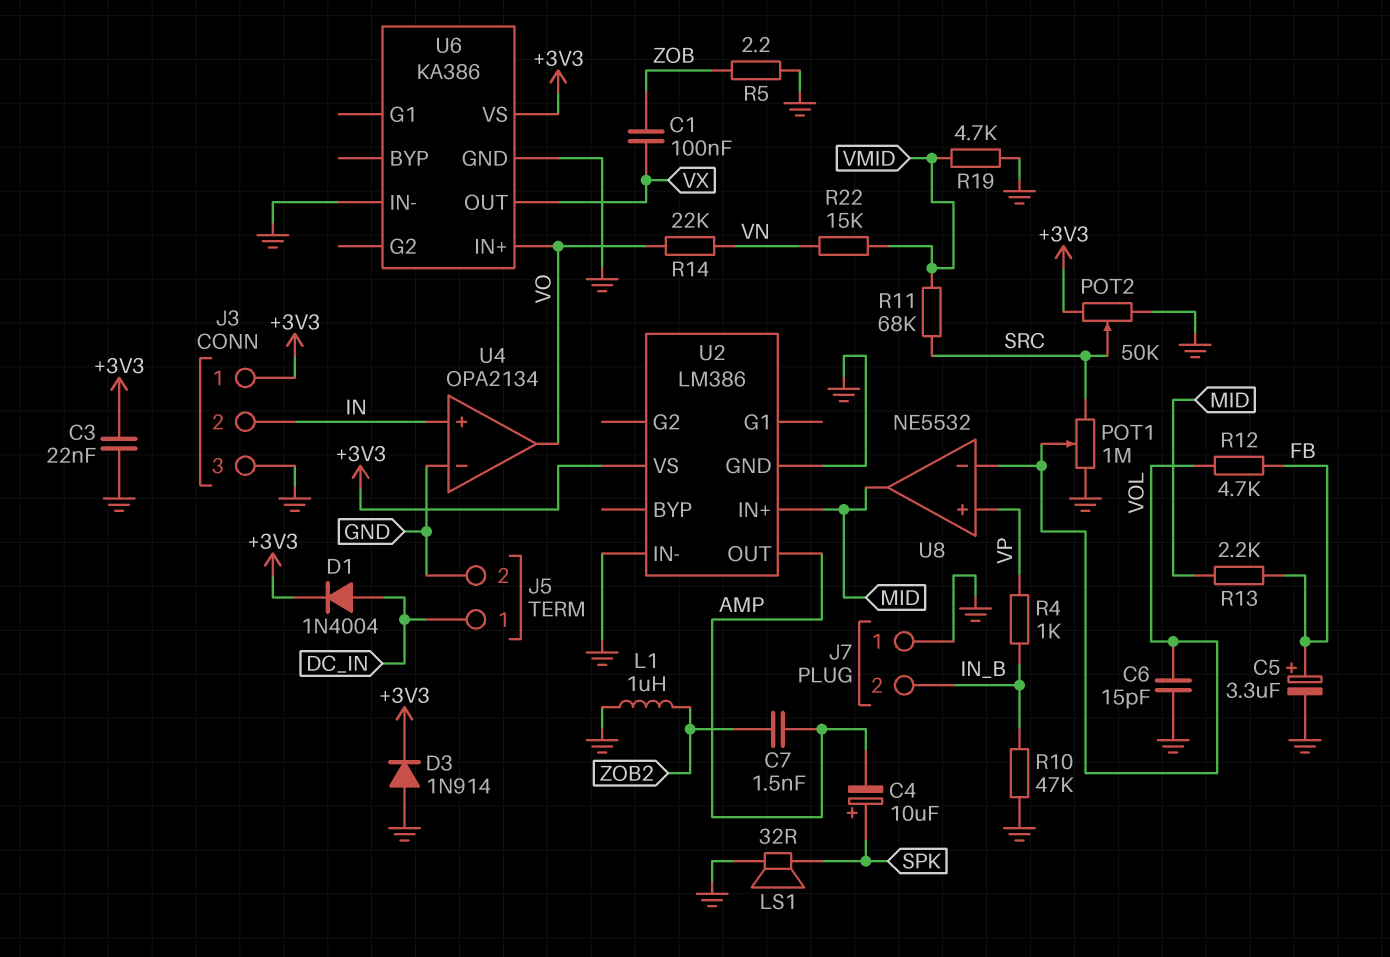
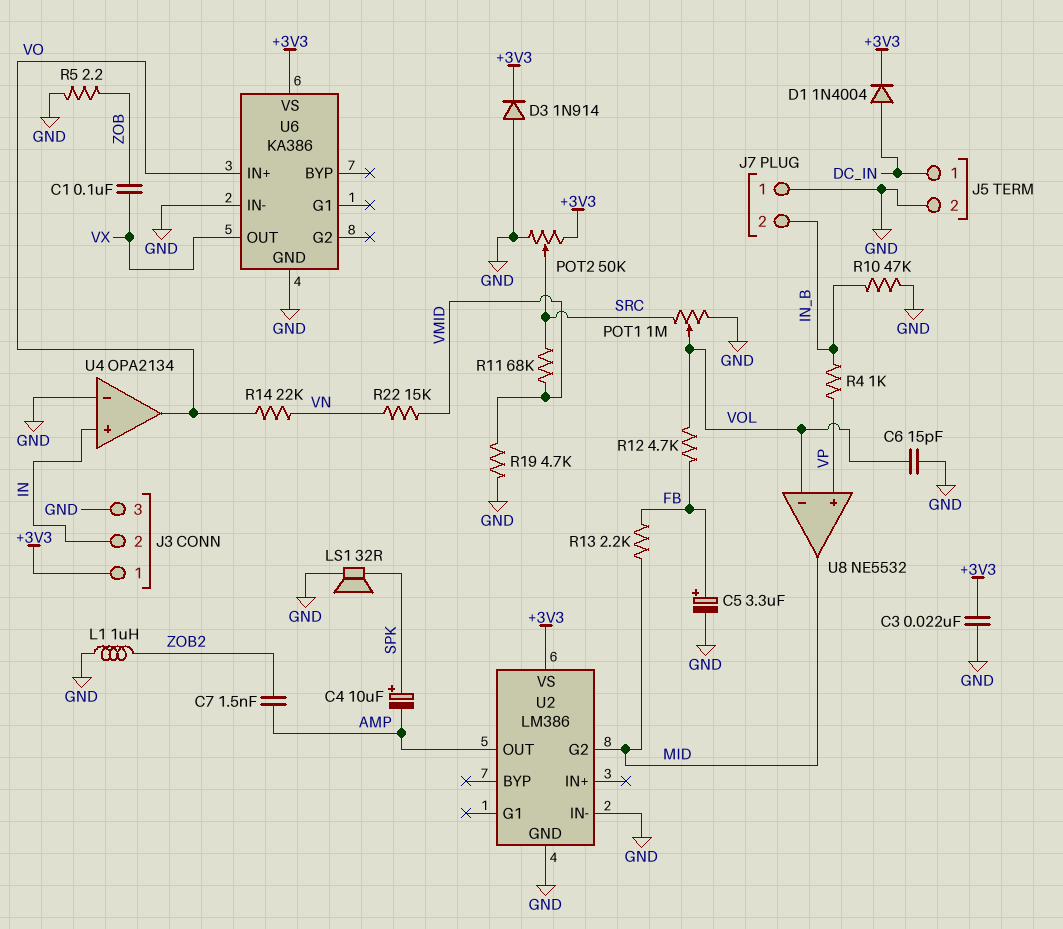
U2 pin G2: none -> MID
U2 pin IN+: MID -> none

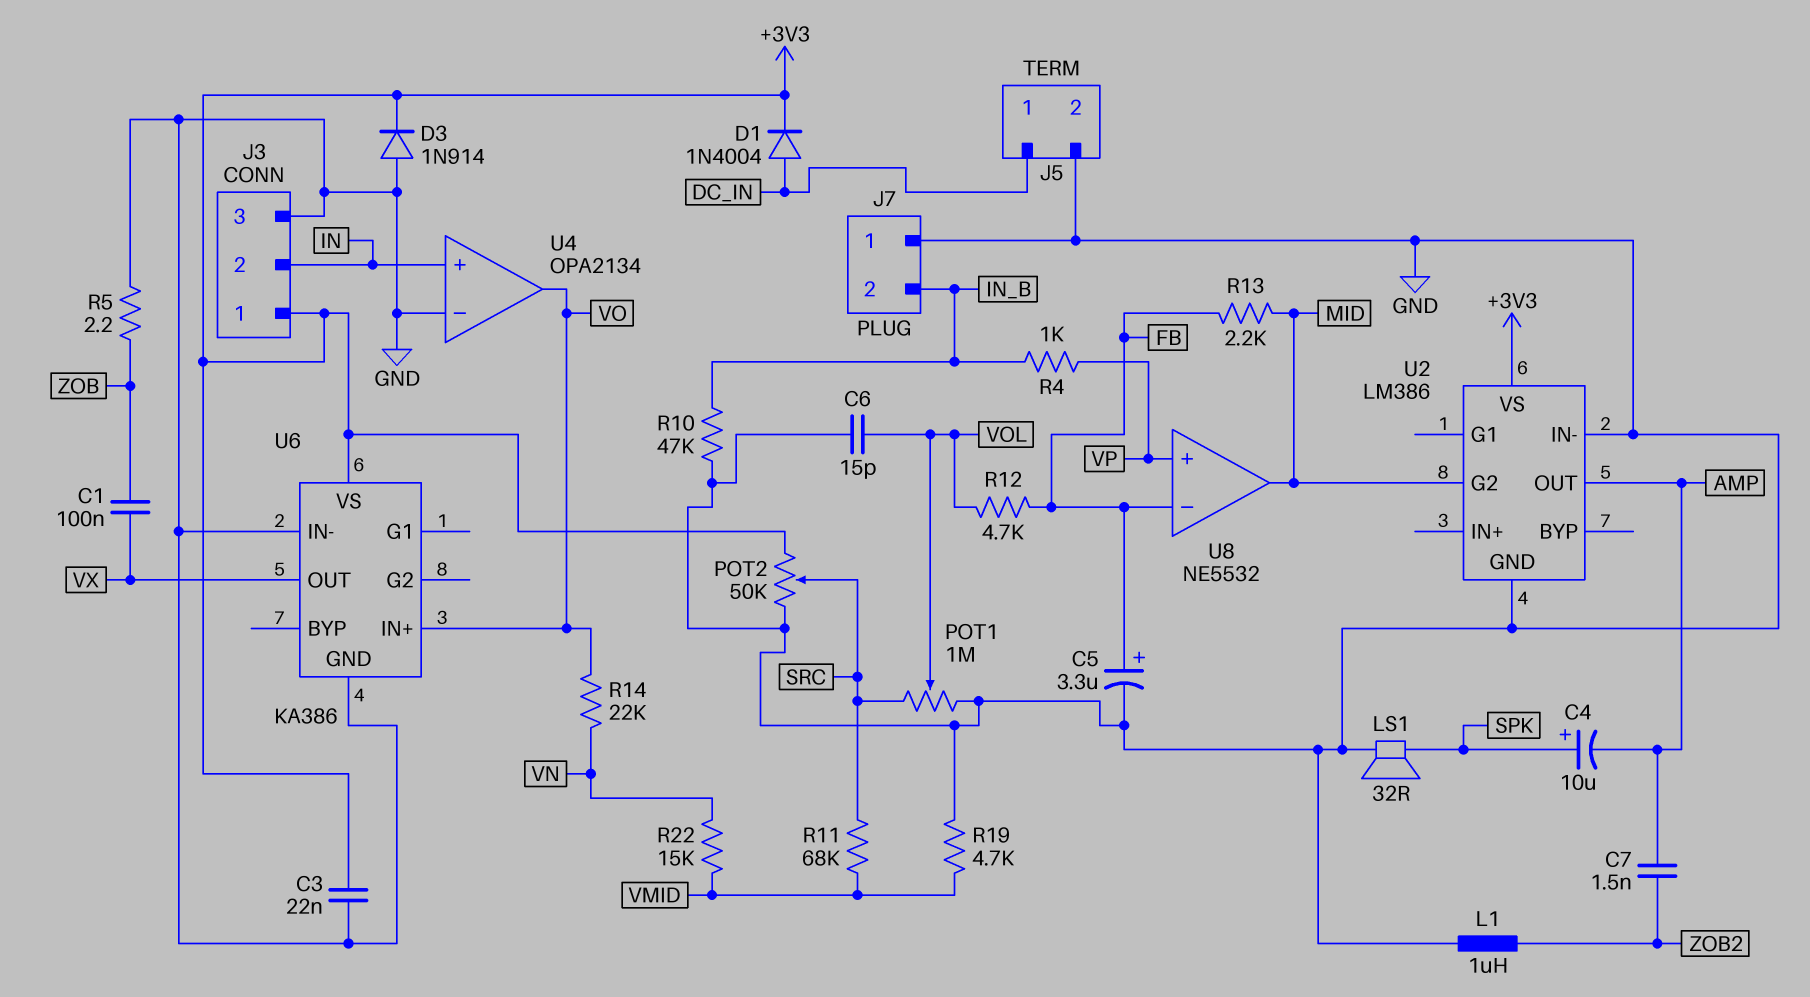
U8 pin in-: VOL -> FB

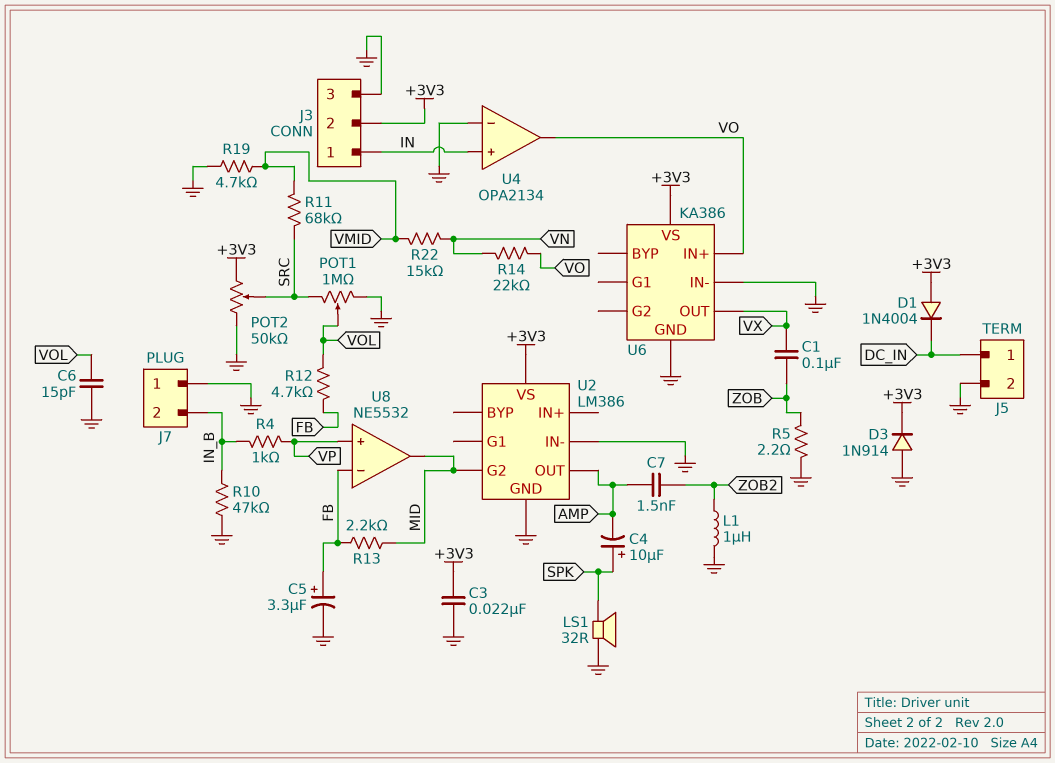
D1: diode 1N4004 (A DC_IN, K +3V3) -> diode 1N4004 (A +3V3, K DC_IN)
J3 pin 1: +3V3 -> IN
J3 pin 2: IN -> +3V3

